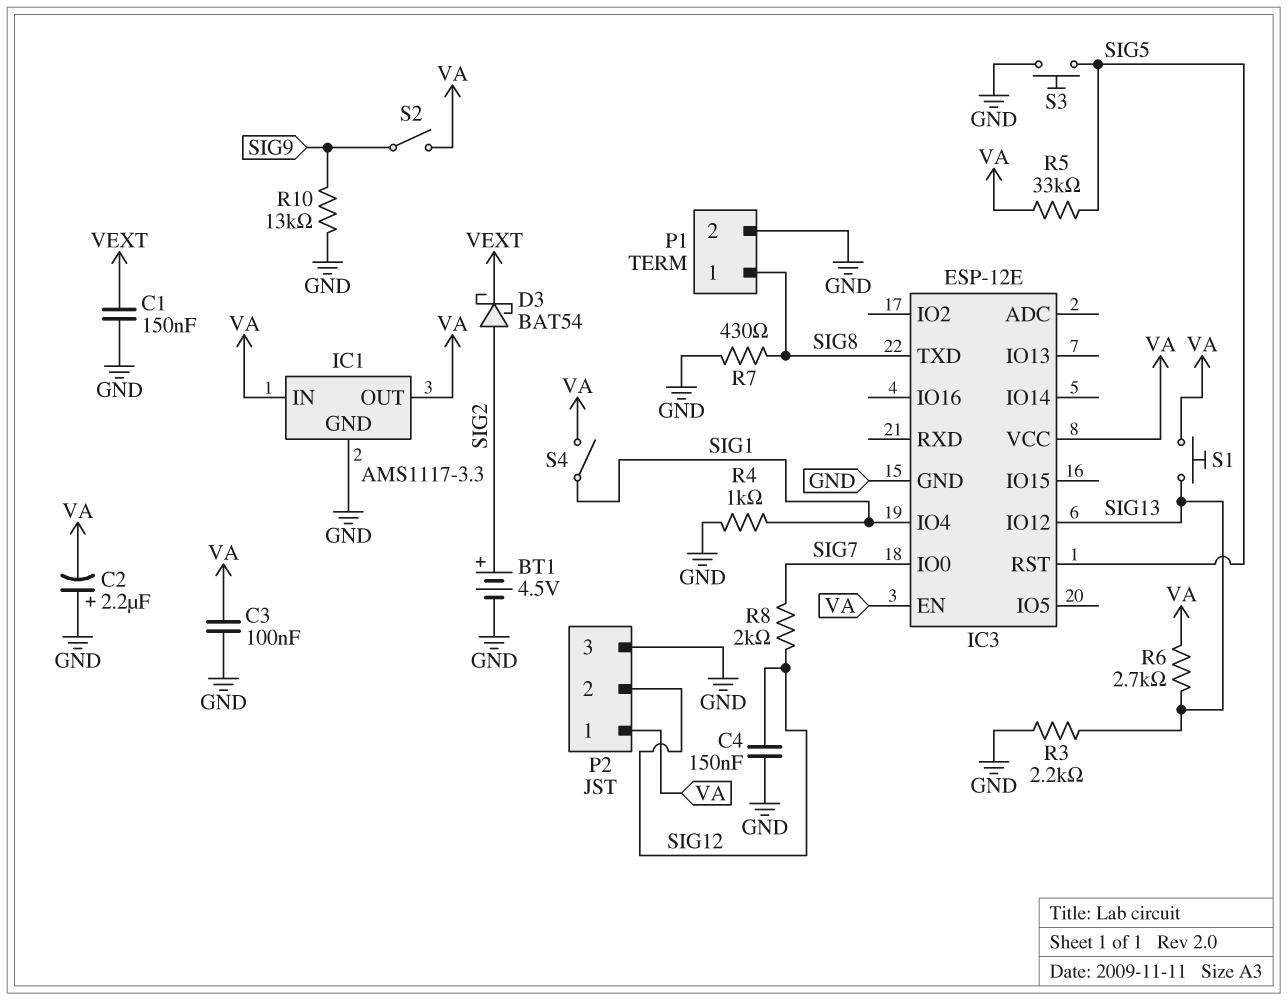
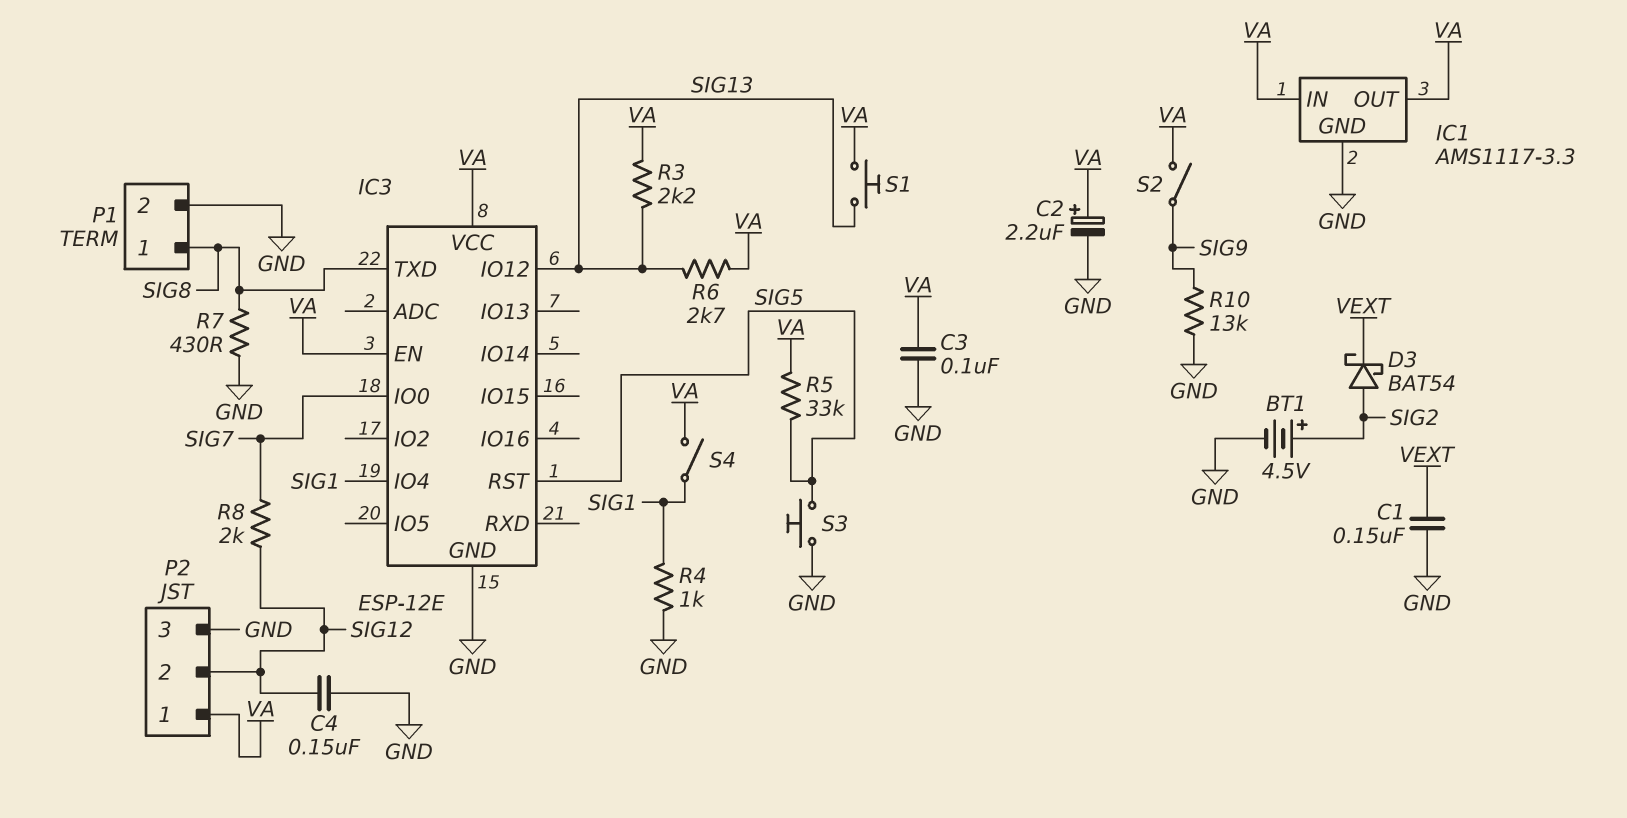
C2: 2.2uF (plus GND, minus VA) -> 2.2uF (plus VA, minus GND)
R3: 2.2k (GND, SIG13) -> 2.2k (SIG13, VA)

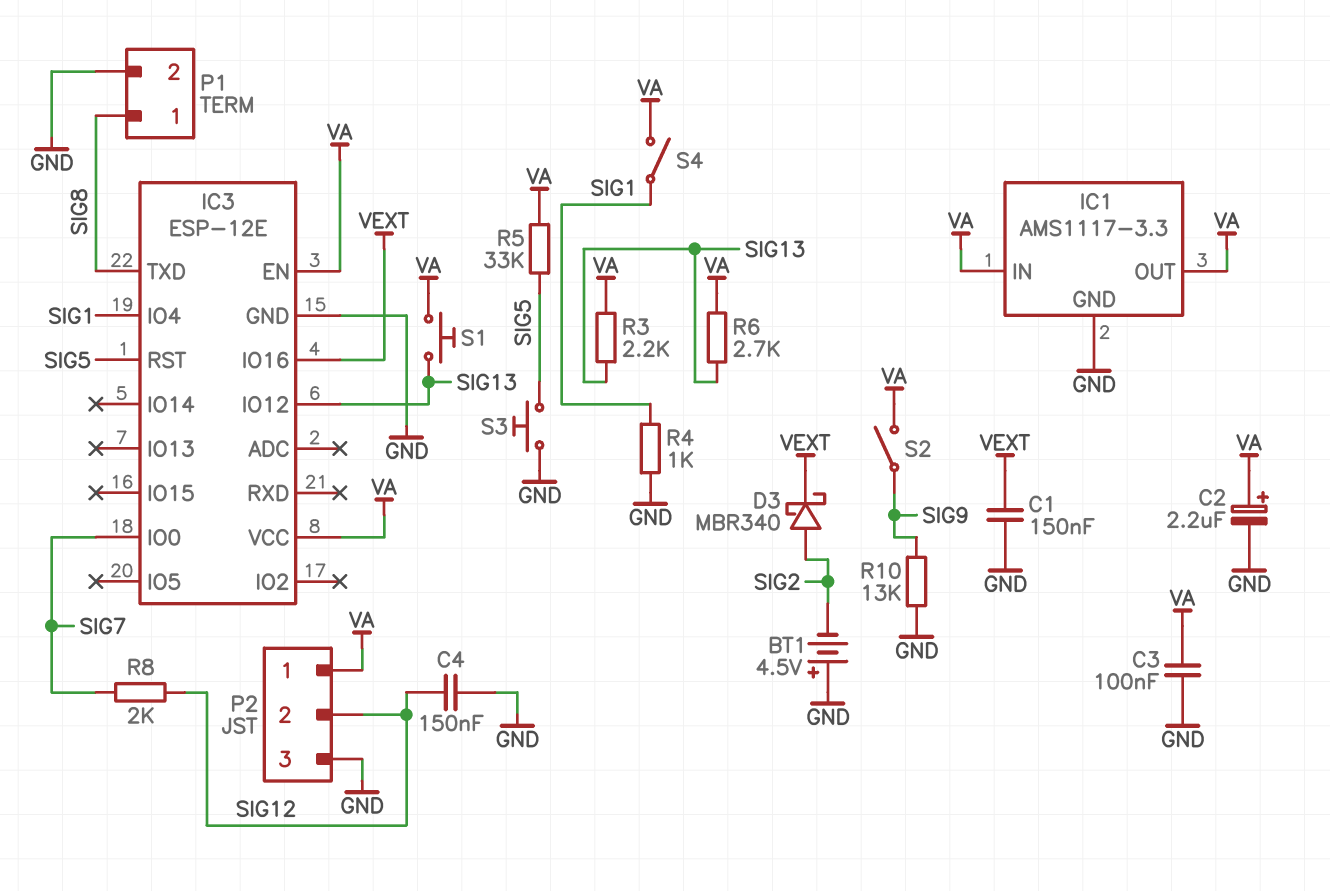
BT1: 4.5V (plus SIG2, minus GND) -> 4.5V (plus GND, minus SIG2)
D3: schottky BAT54 (A SIG2, K VEXT) -> schottky MBR340 (A SIG2, K VEXT)
IC3 pin IO16: none -> VEXT
R7: 430 (GND, SIG8) -> none

